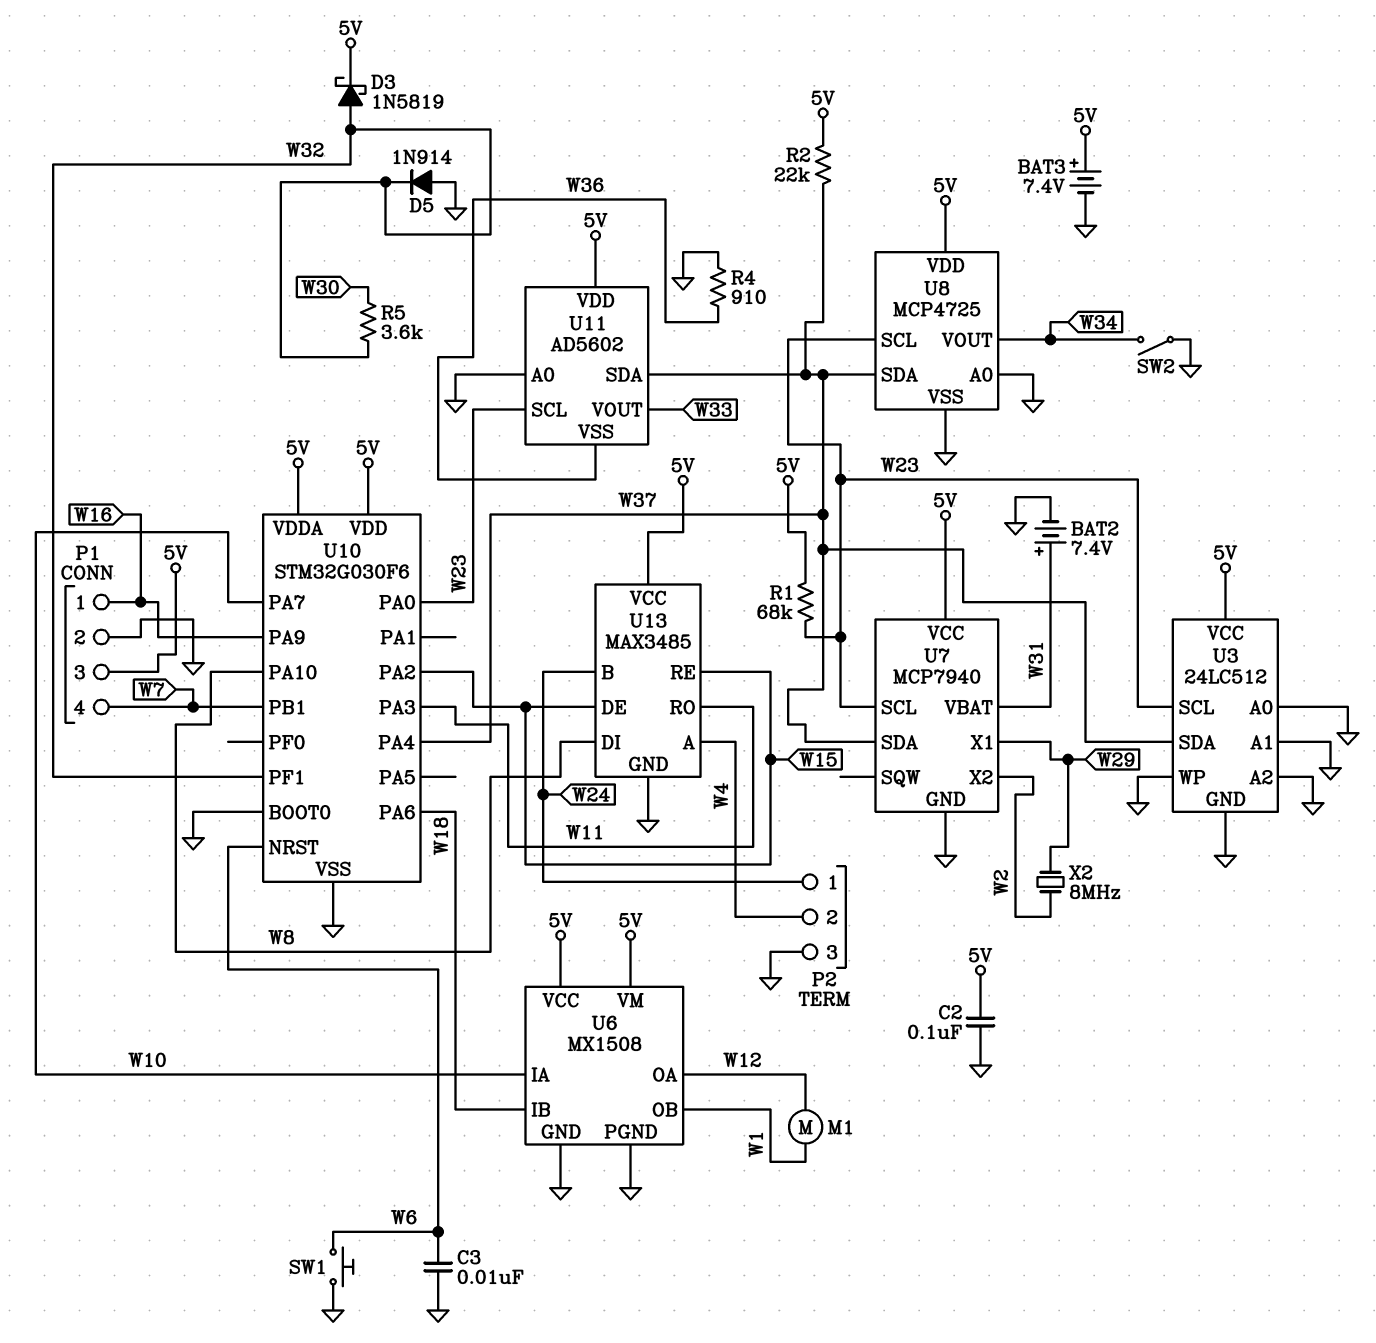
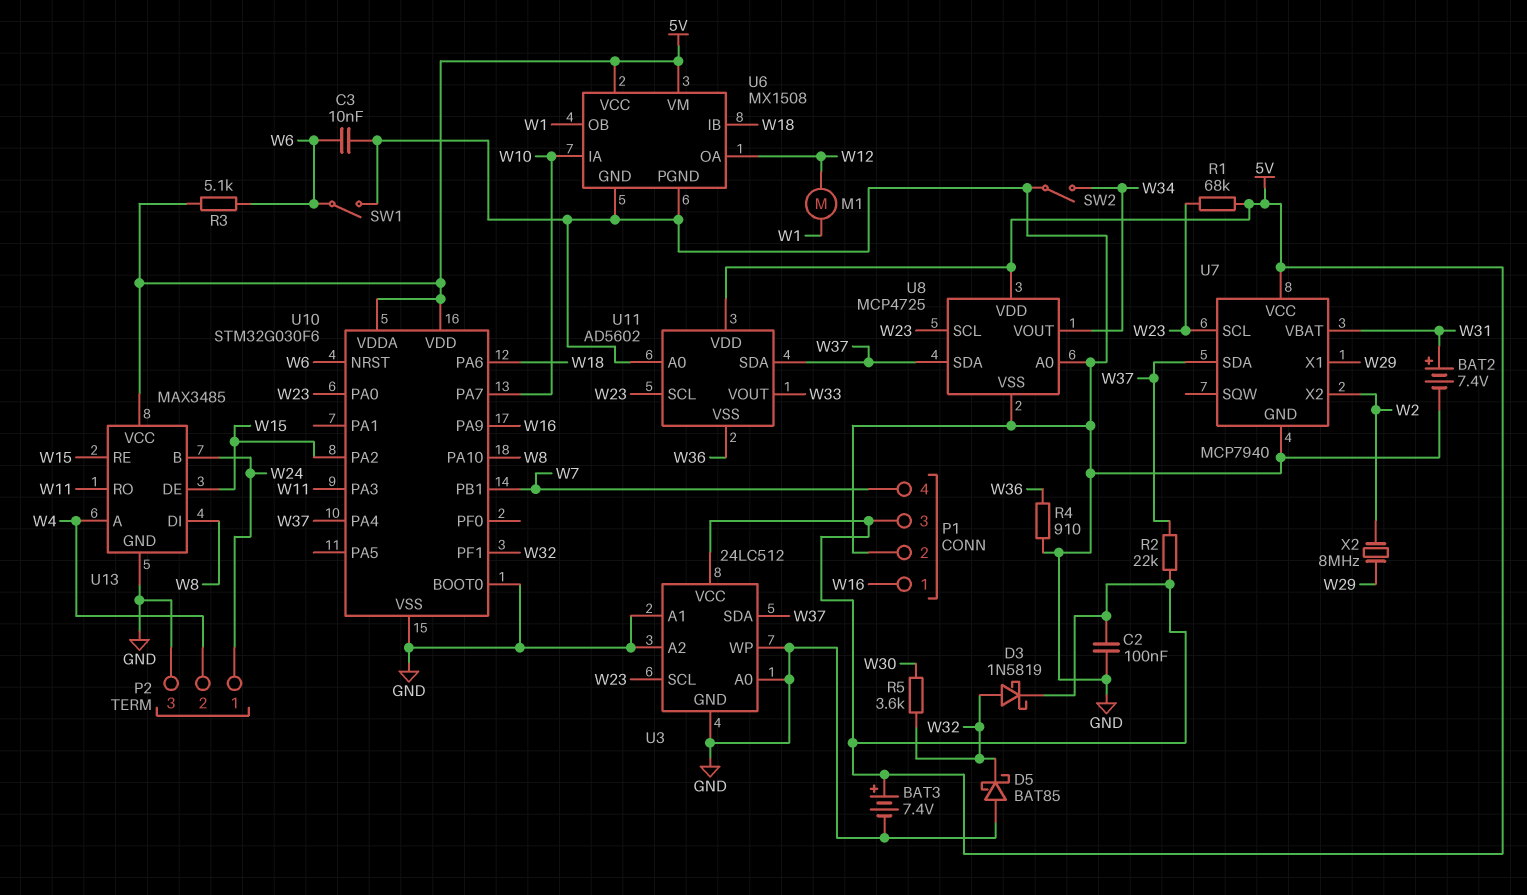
D5: diode 1N914 (A GND, K W32) -> schottky BAT85 (A GND, K W32)
R3: none -> 5.1k (5V, W6)
SW1: button (GND, W6) -> switch (GND, W6)

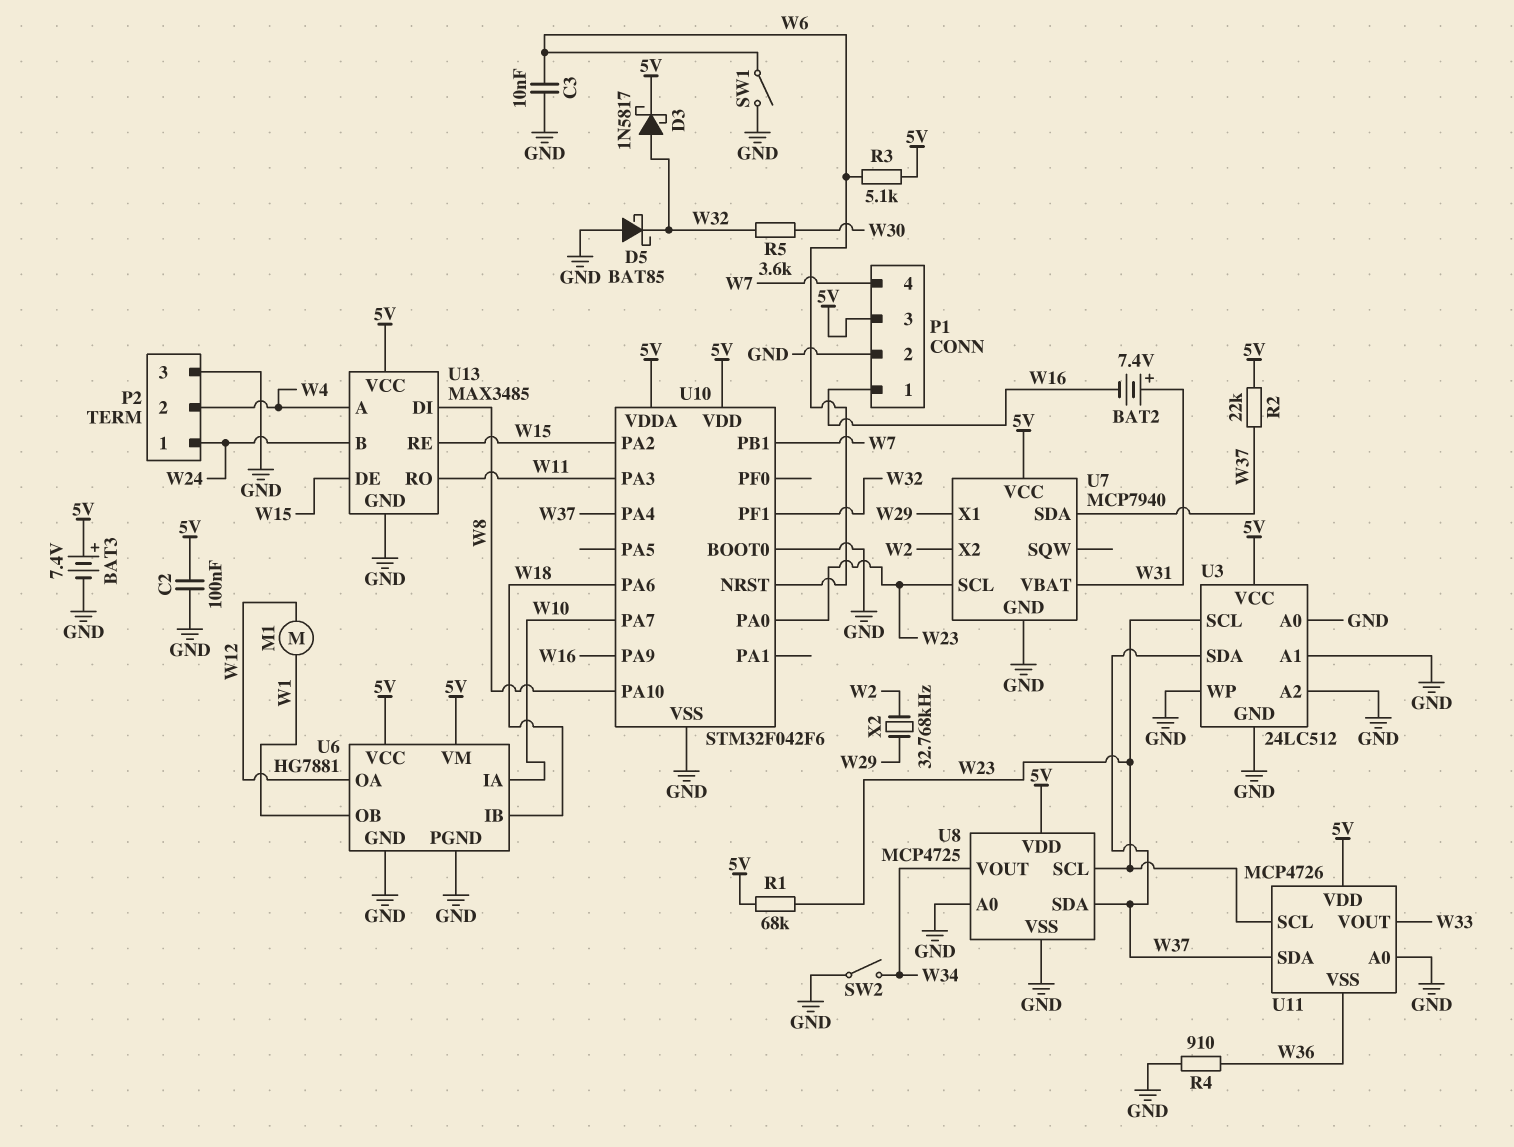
BAT2: 7.4V (plus W31, minus GND) -> 7.4V (plus W31, minus W16)
D3: schottky 1N5819 (A W32, K 5V) -> schottky 1N5817 (A W32, K 5V)
U6: MX1508 -> HG7881
U10: STM32G030F6 -> STM32F042F6
U11: AD5602 -> MCP4726
X2: 8MHz (W2, W29) -> 32.768kHz (W2, W29)

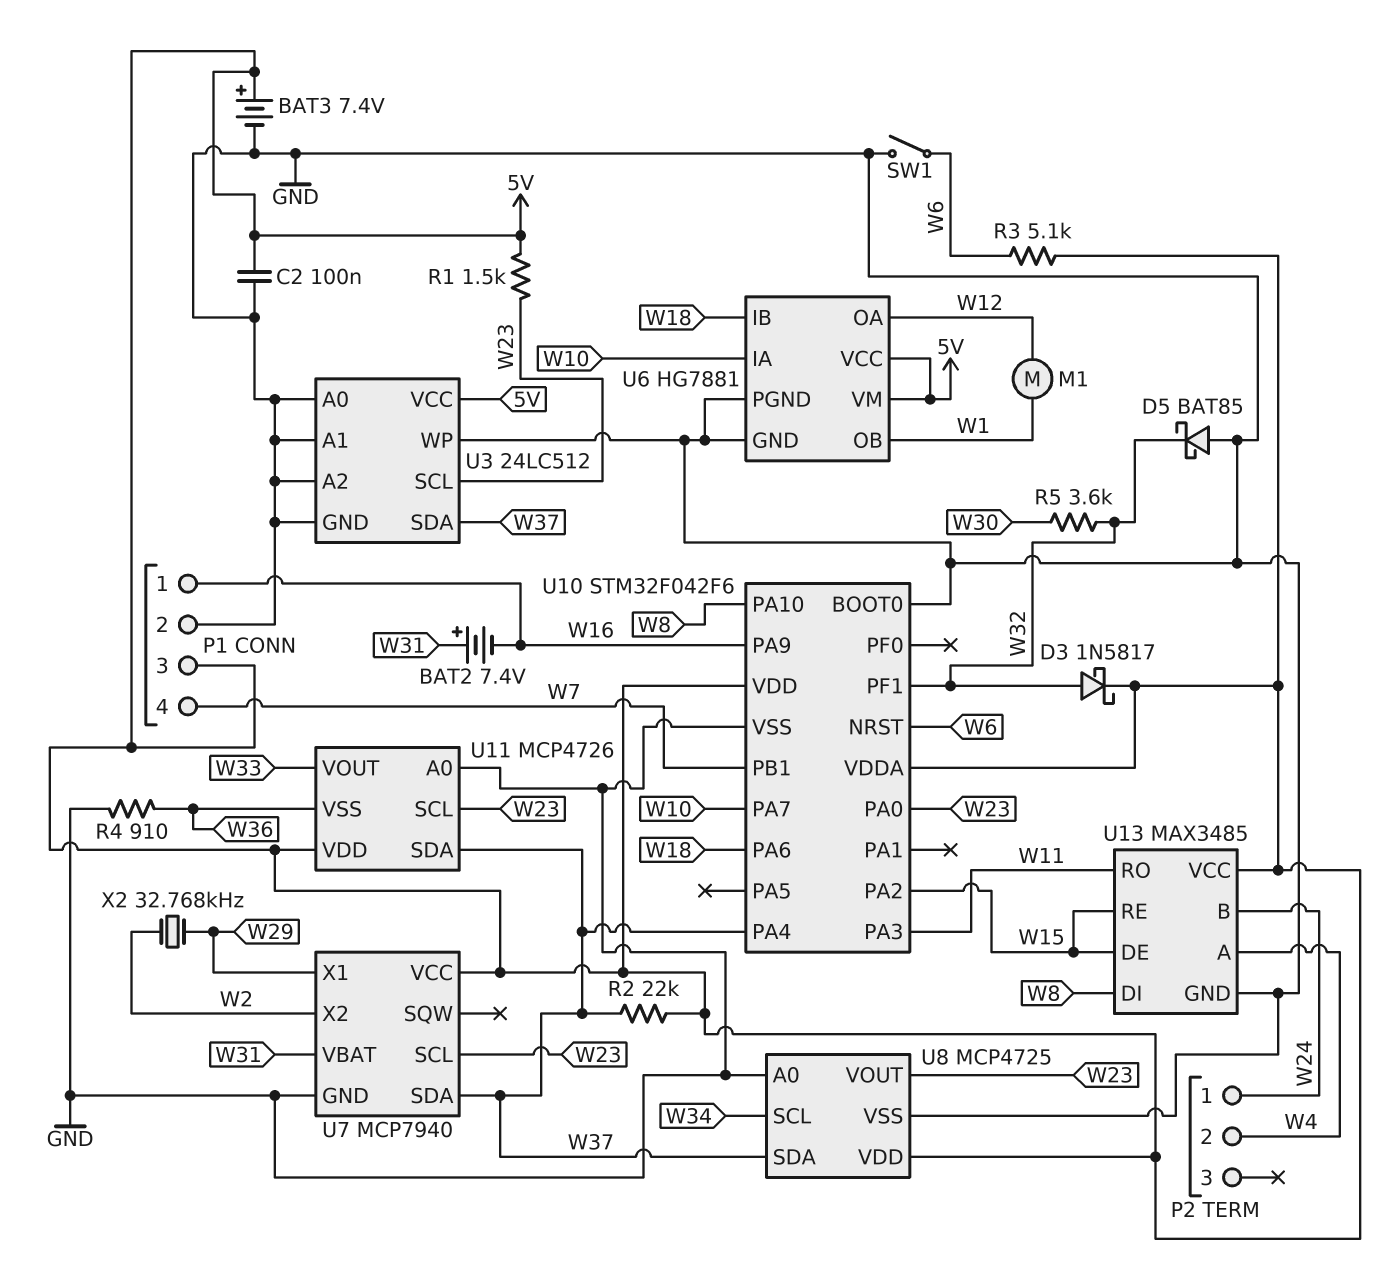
C3: 10nF (GND, W6) -> none
P2 pin 3: GND -> none
R1: 68k (5V, W23) -> 1.5k (5V, W23)
SW2: switch (GND, W34) -> none
U8 pin SCL: W23 -> W34
U8 pin VOUT: W34 -> W23

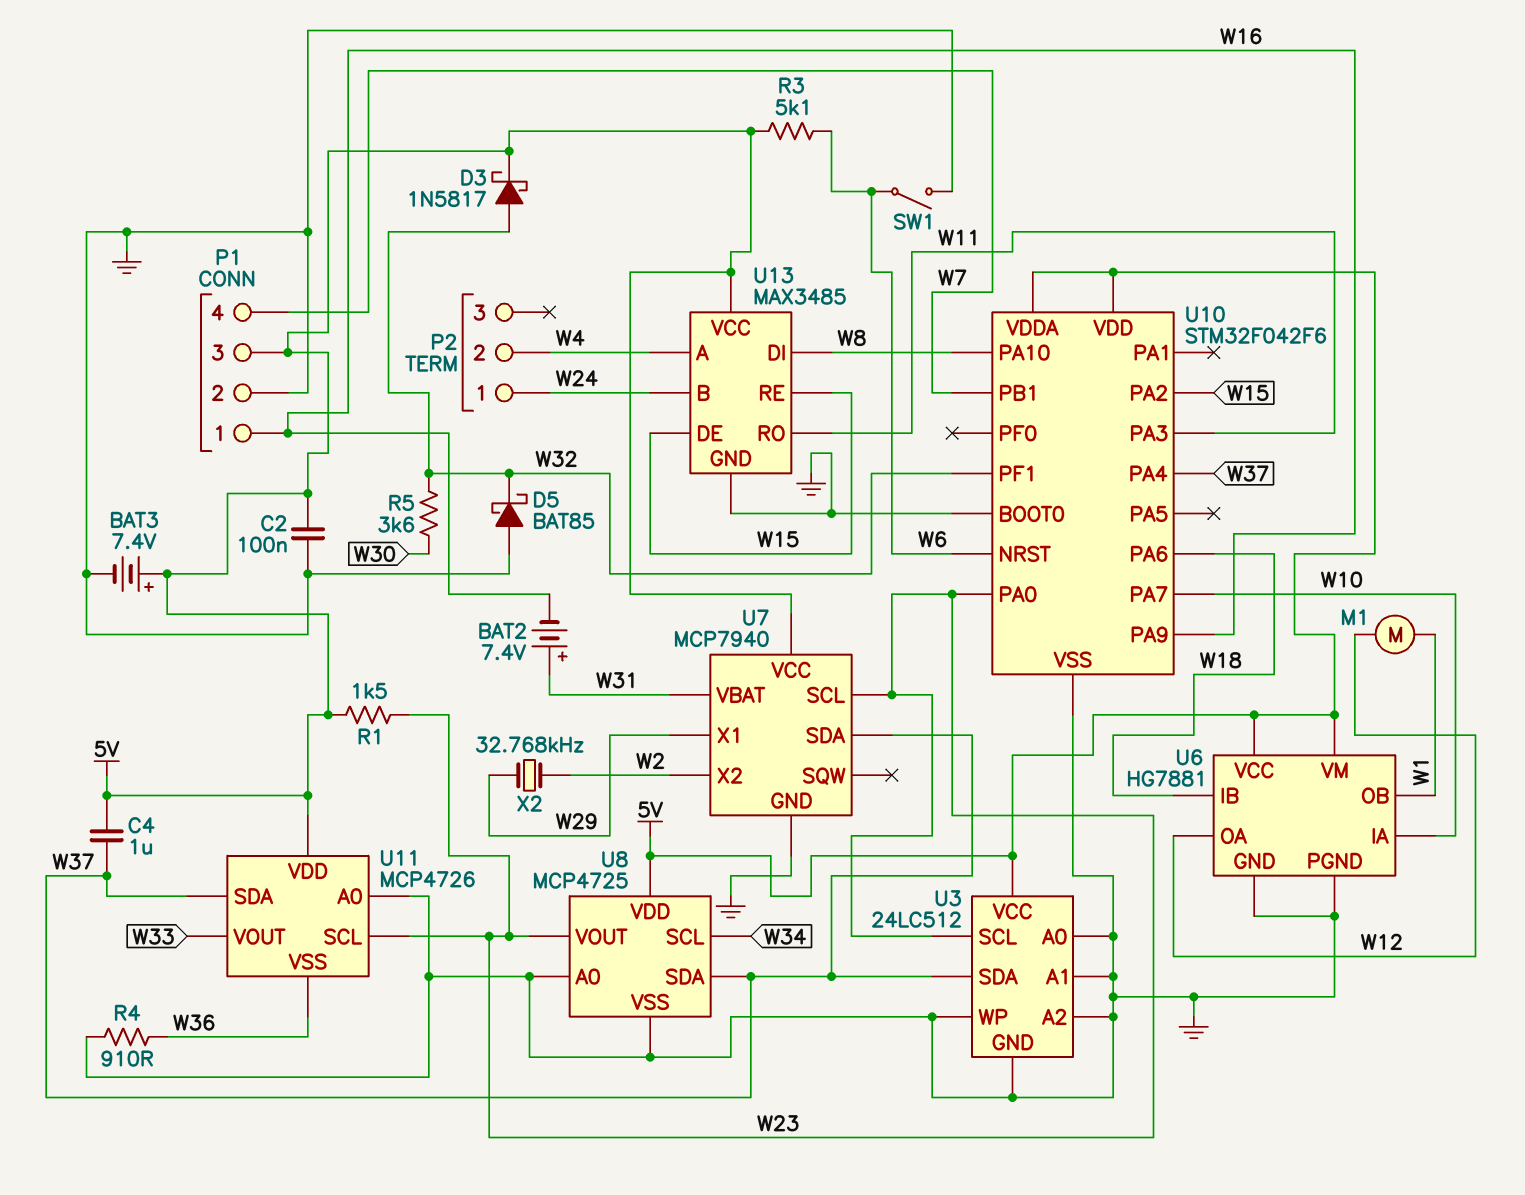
C4: none -> 1uF (5V, W37)
R2: 22k (5V, W37) -> none

